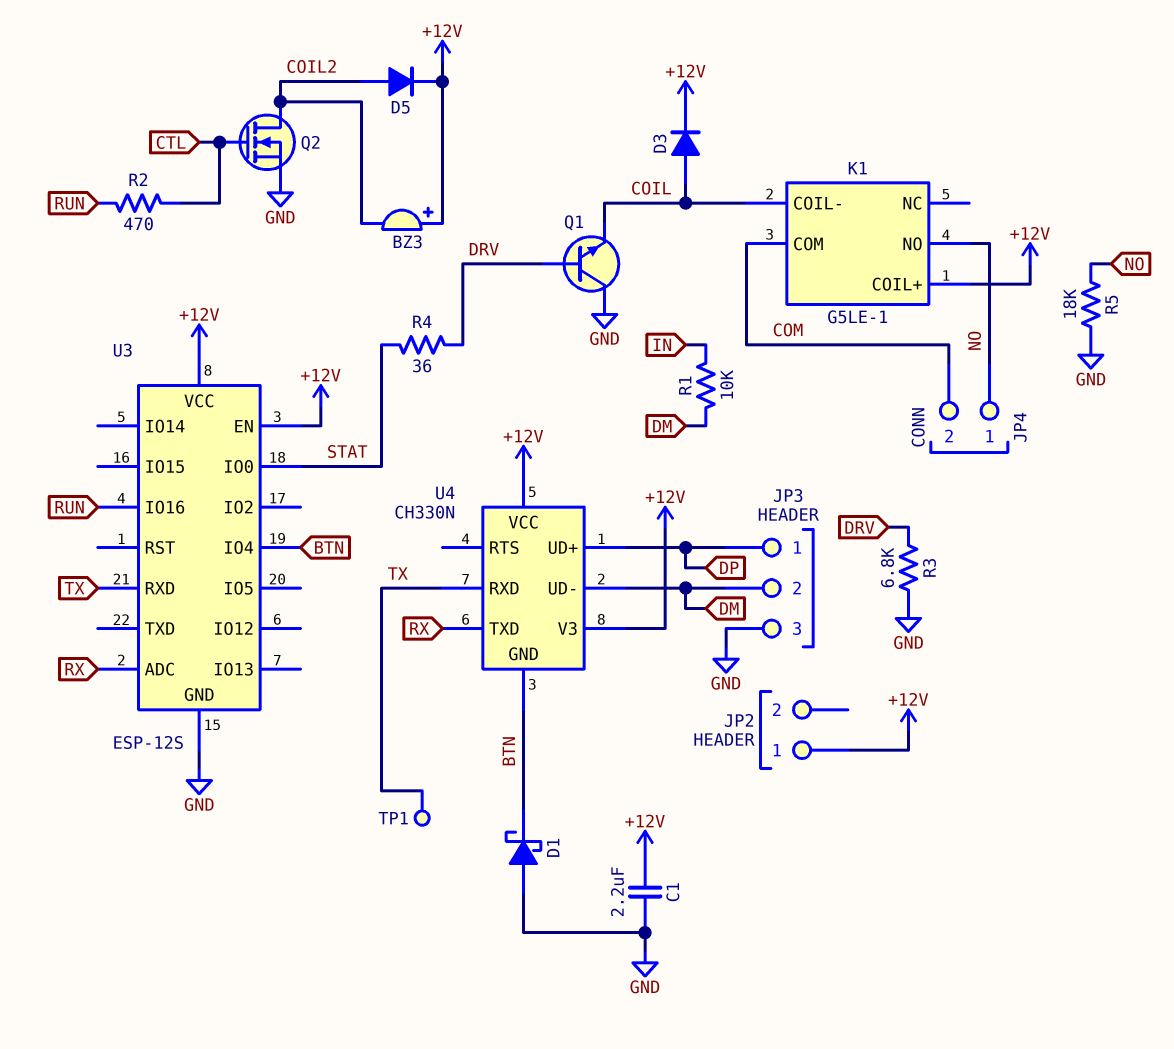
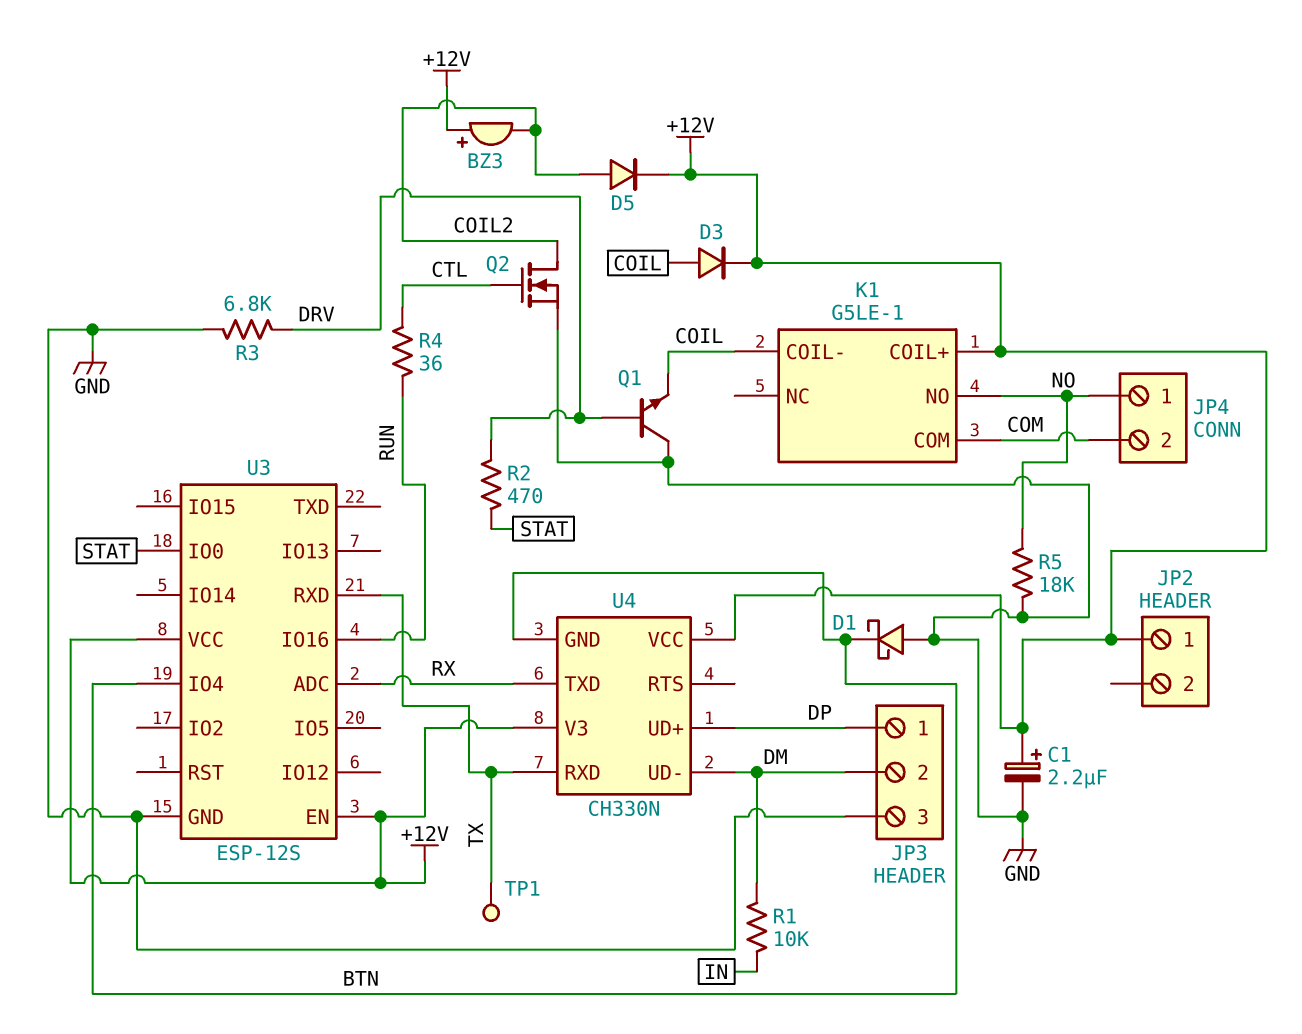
C1: 2.2uF (+12V, GND) -> 2.2uF (plus +12V, minus GND)
R2: 470 (CTL, RUN) -> 470 (DRV, STAT)
R4: 36 (DRV, STAT) -> 36 (CTL, RUN)

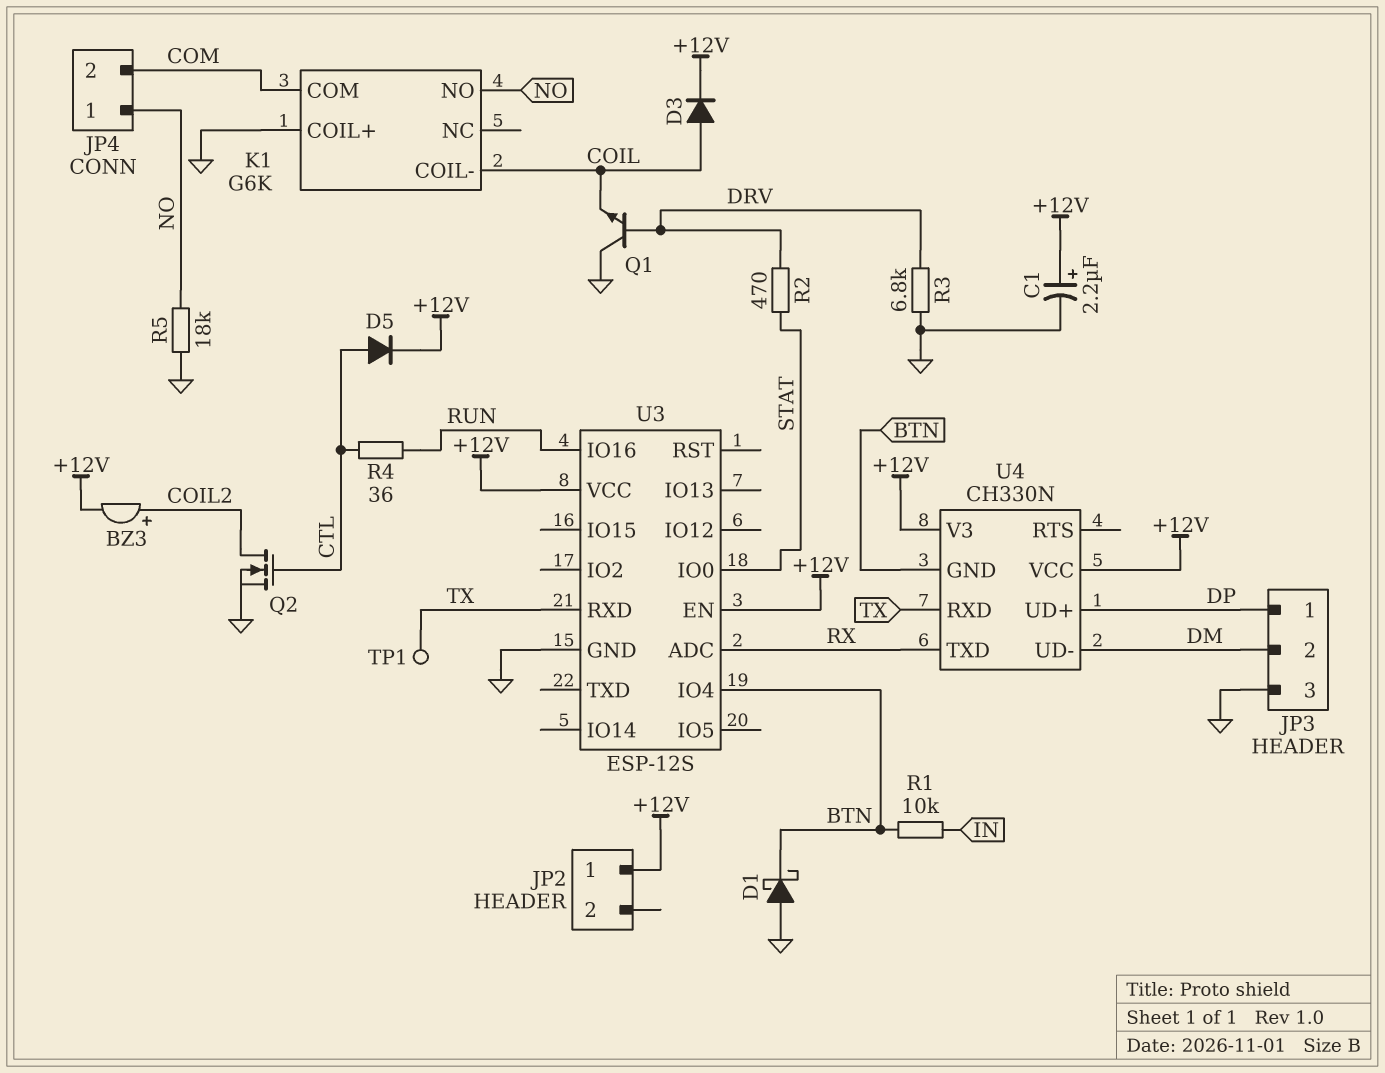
BZ3: buzzer (plus +12V, minus COIL2) -> buzzer (plus COIL2, minus +12V)
D5: diode (A COIL2, K +12V) -> diode (A CTL, K +12V)
K1: G5LE-1 -> G6K
K1 pin COIL+: +12V -> GND
R1: 10k (DM, IN) -> 10k (BTN, IN)

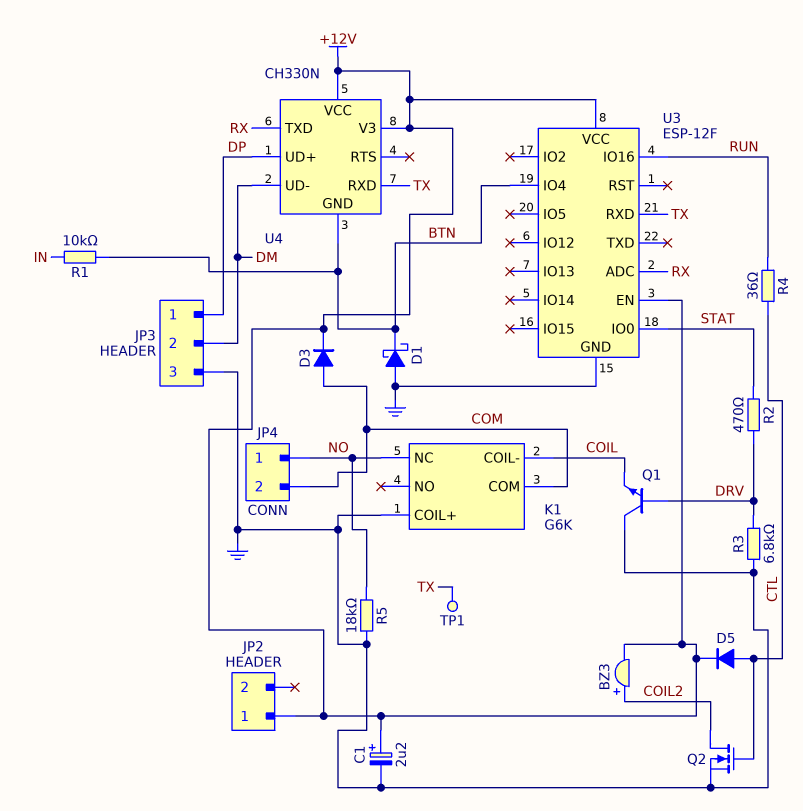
D3: diode (A COIL, K +12V) -> diode (A COM, K +12V)
K1 pin NC: none -> NO
K1 pin NO: NO -> none
U3: ESP-12S -> ESP-12F

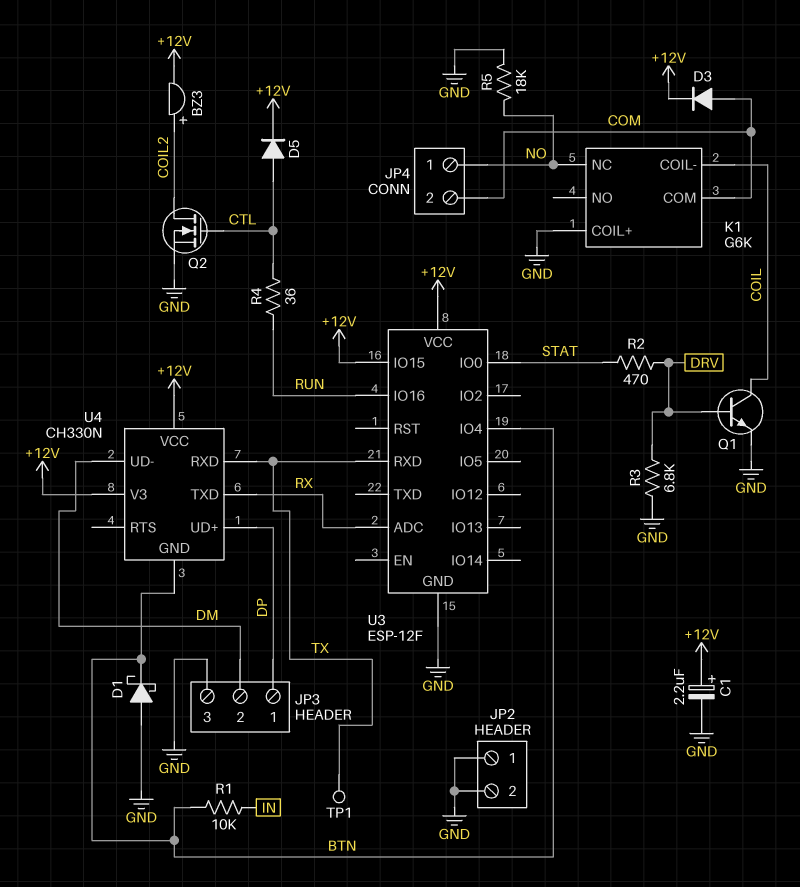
JP2 pin 1: +12V -> GND
JP2 pin 2: none -> GND
Q1: NPN (B DRV, C GND, E COIL) -> NPN (B DRV, C COIL, E GND)
U3 pin EN: +12V -> none
U3 pin IO15: none -> +12V

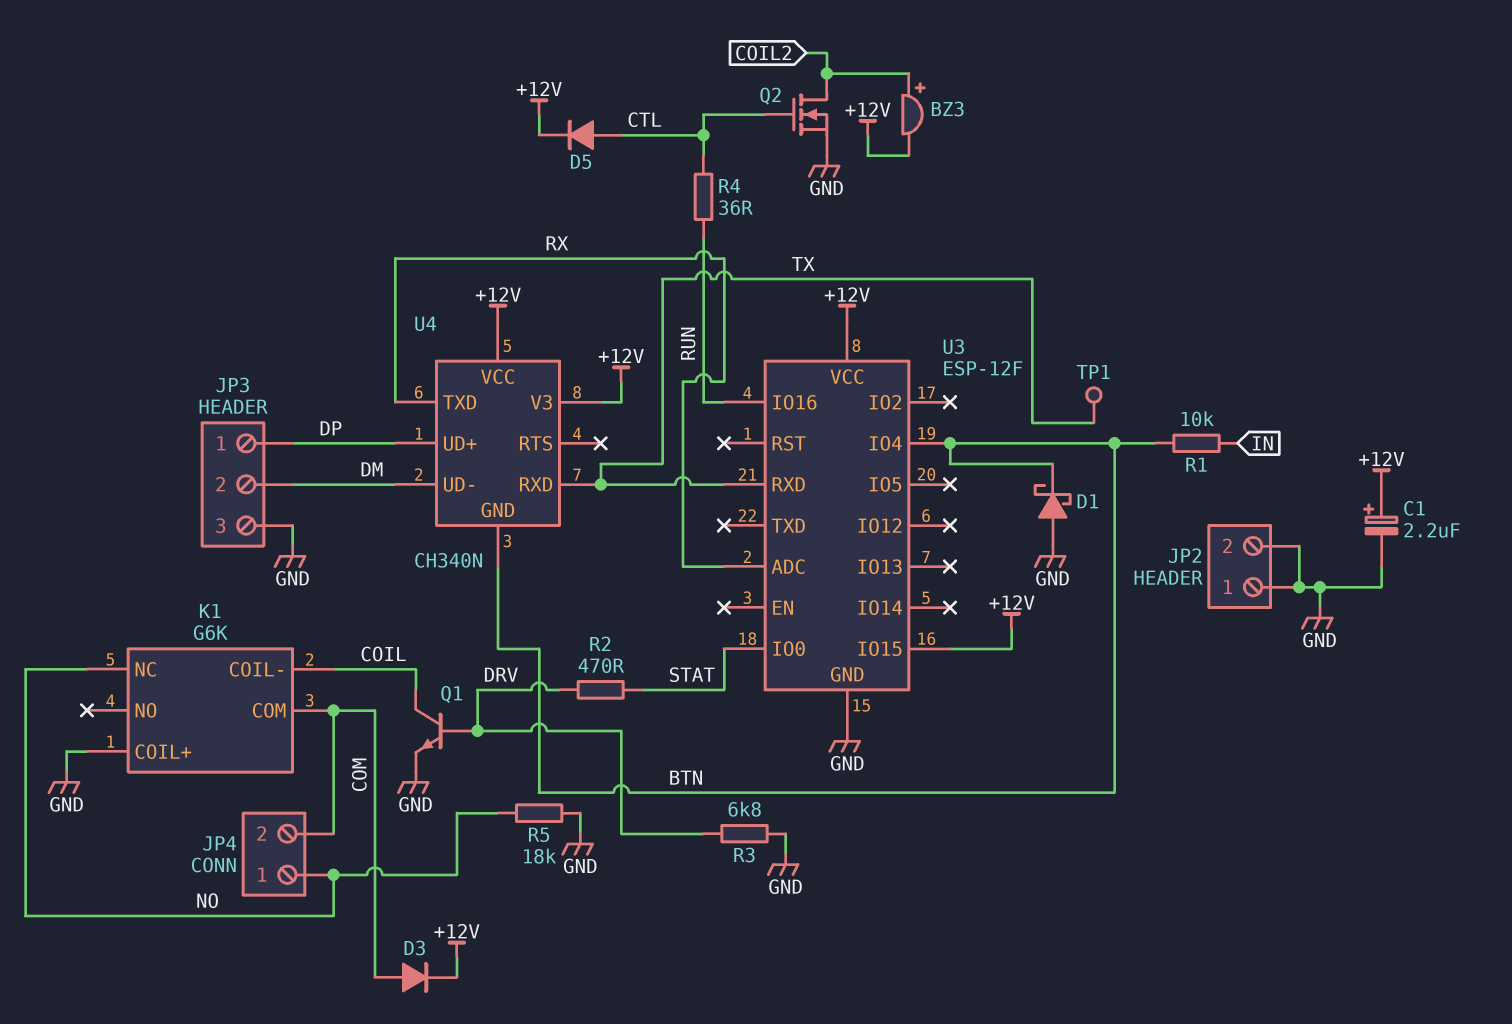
U4: CH330N -> CH340N

